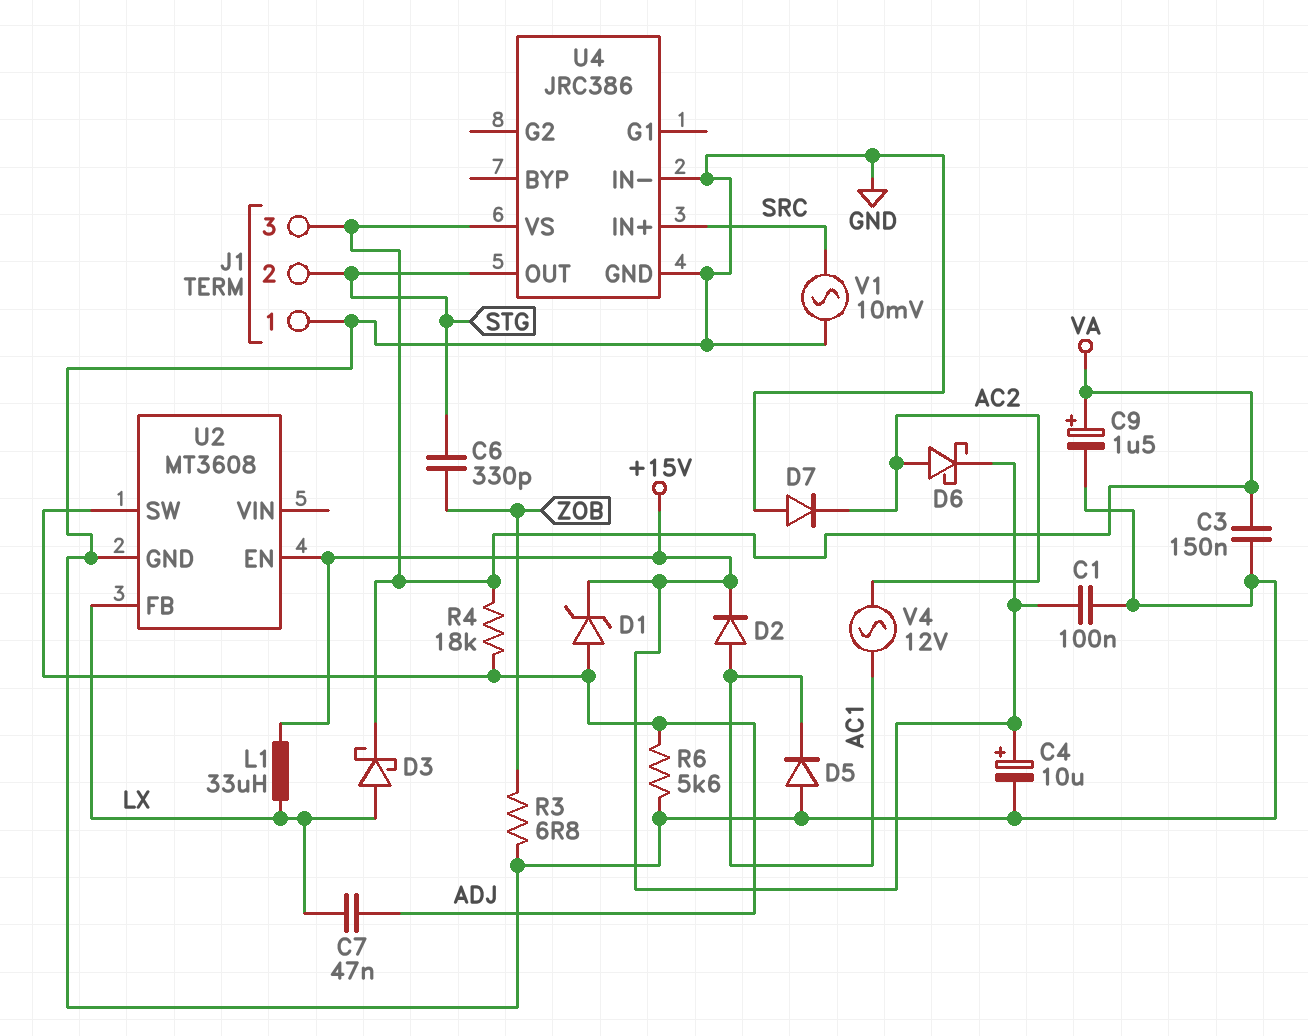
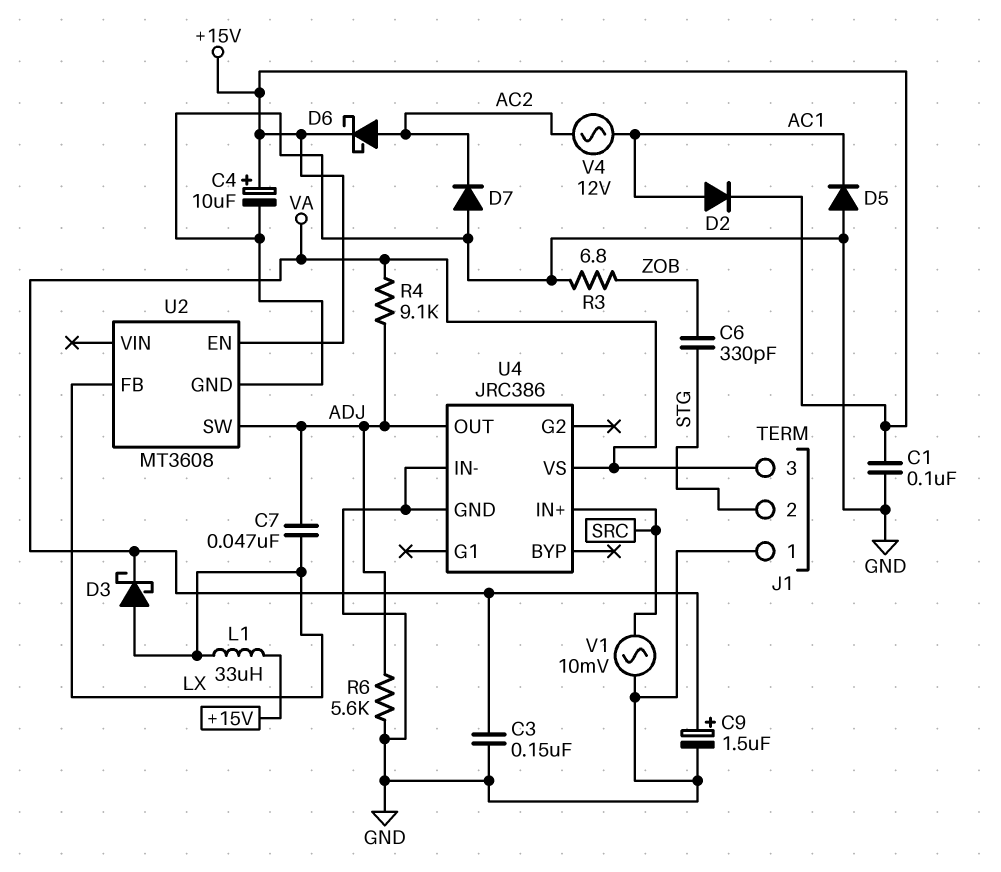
D1: zener (A ADJ, K +15V) -> none
R4: 18k (ADJ, VA) -> 9.1k (ADJ, VA)
U4 pin OUT: STG -> ADJ

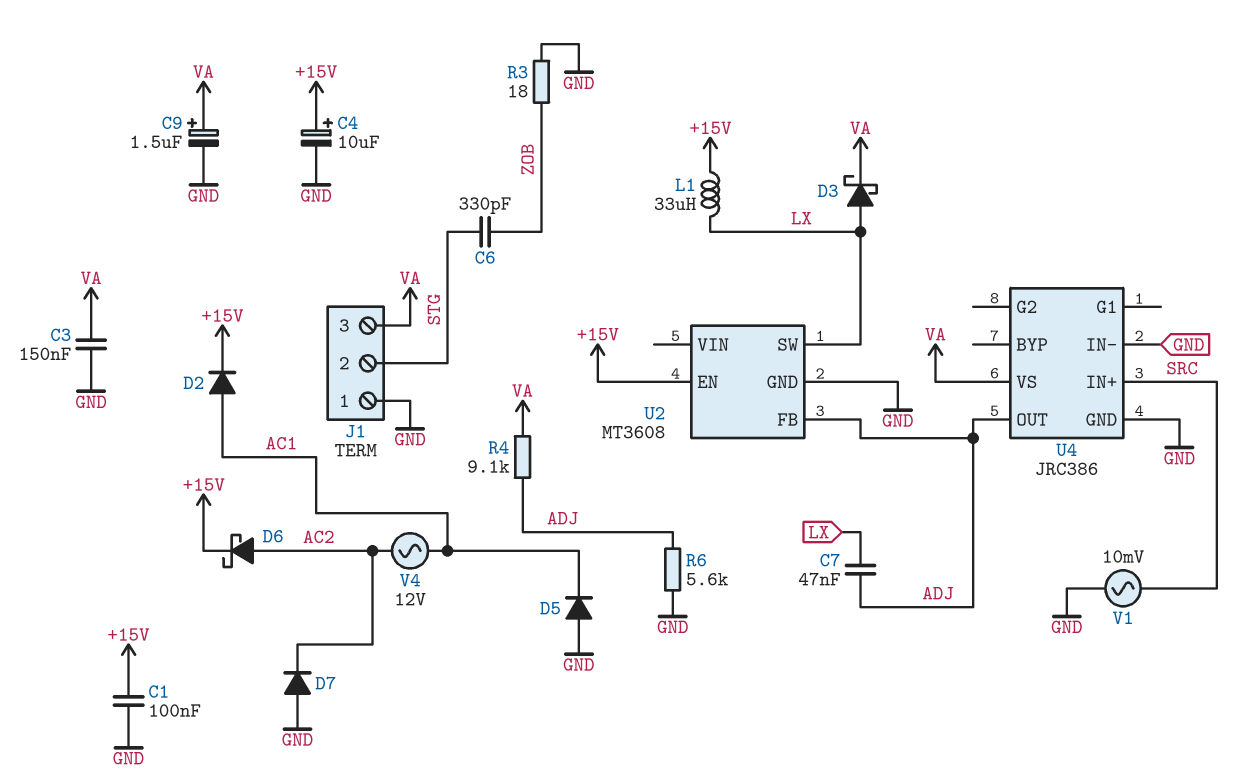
R3: 6.8 (GND, ZOB) -> 18 (GND, ZOB)
U2 pin FB: LX -> ADJ
U2 pin SW: ADJ -> LX

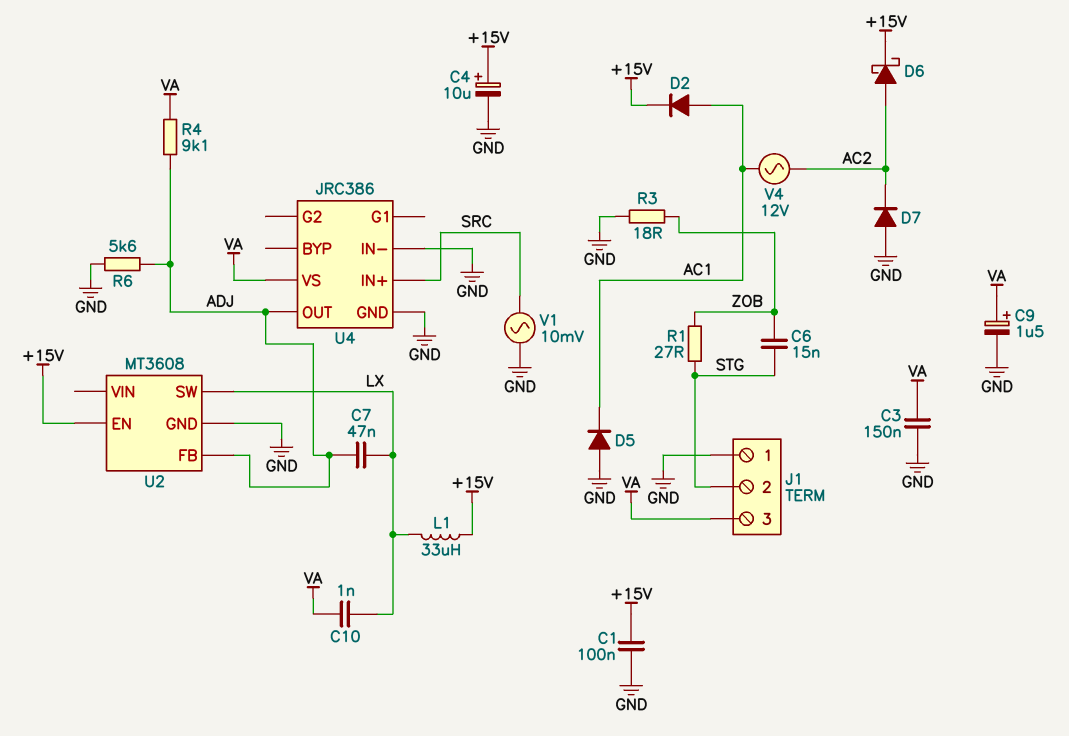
C6: 330pF (STG, ZOB) -> 15nF (STG, ZOB)
C10: none -> 1nF (LX, VA)
D3: schottky (A LX, K VA) -> none
R1: none -> 27 (STG, ZOB)

